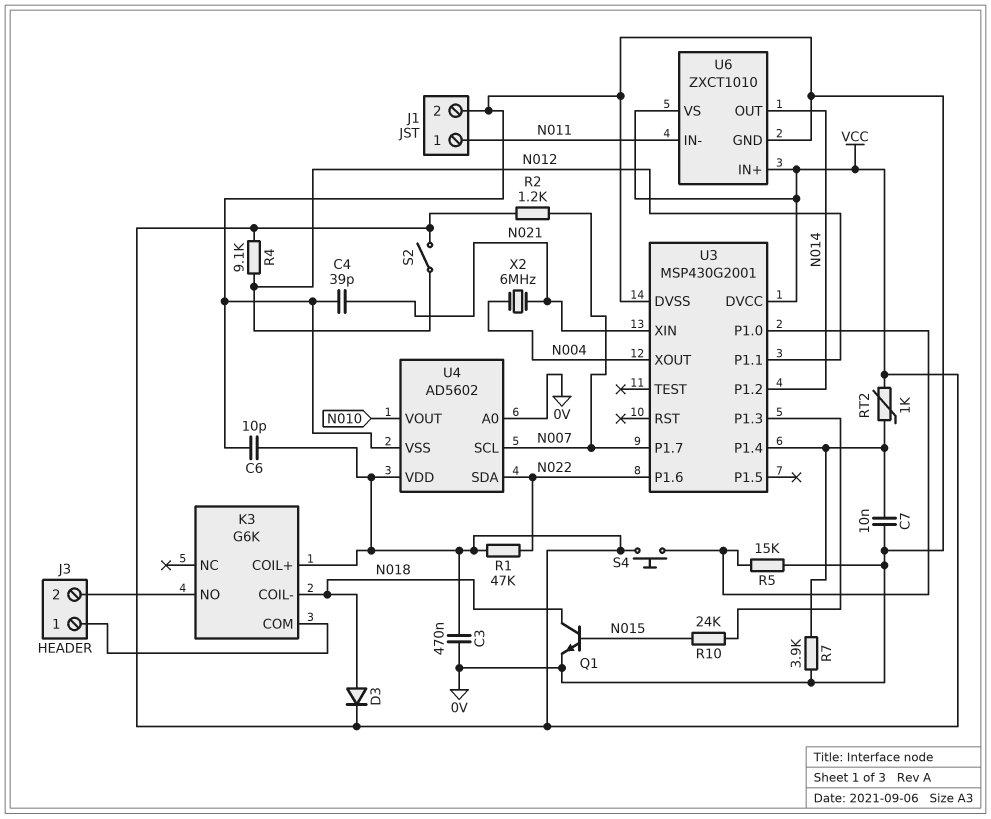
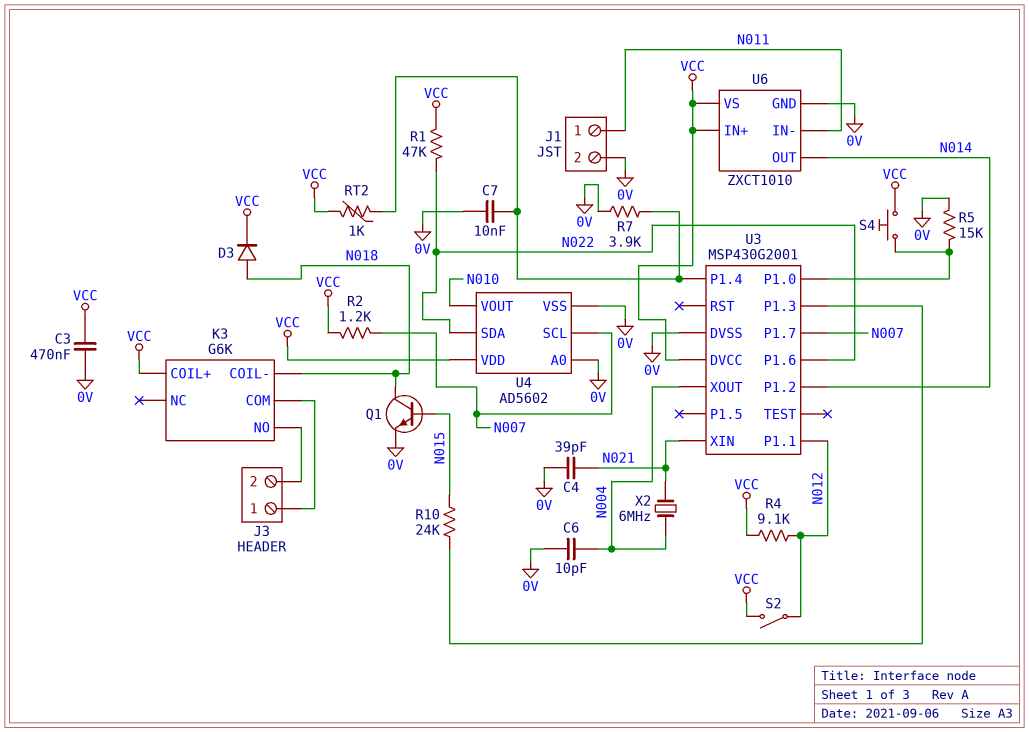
C6: 10pF (0V, VCC) -> 10pF (0V, N004)

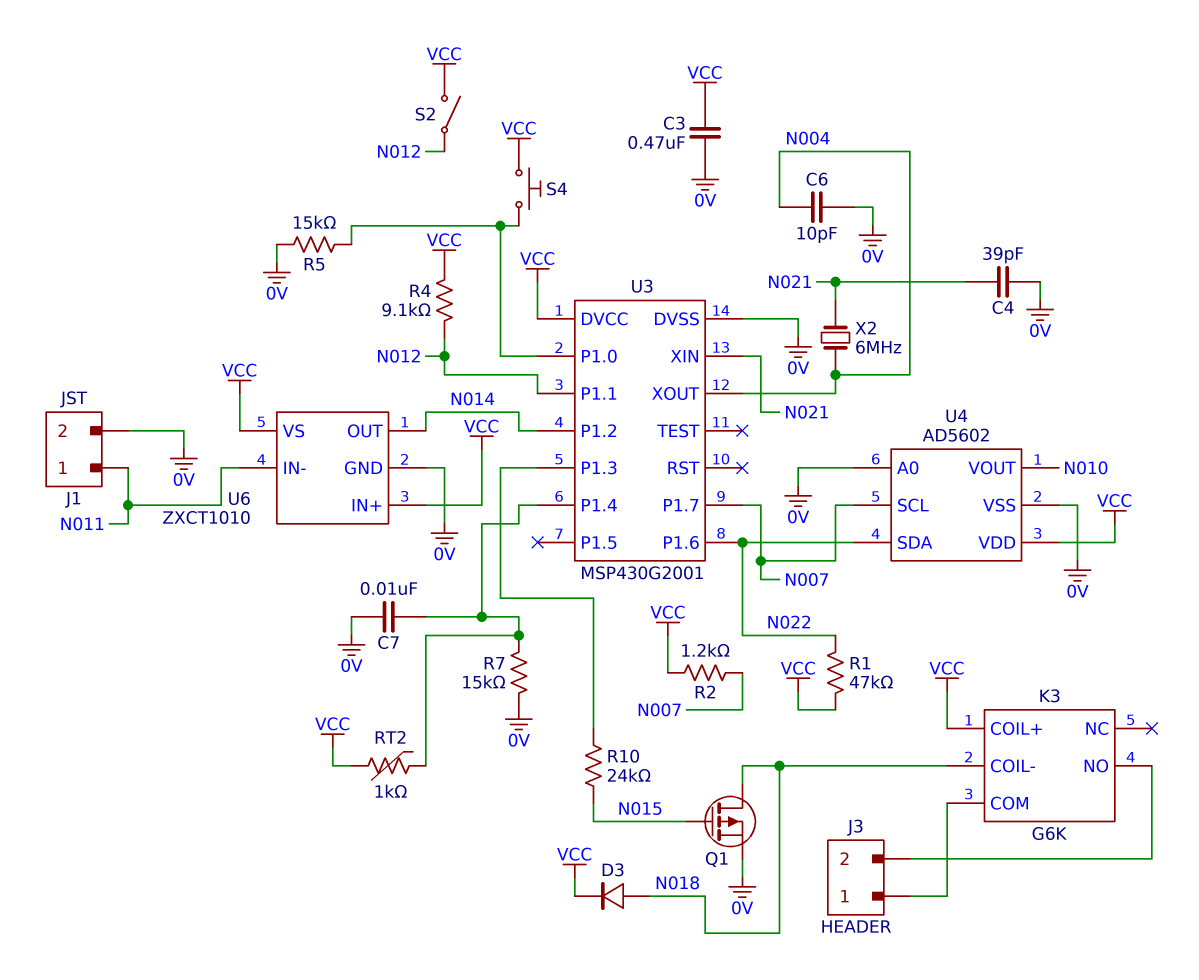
Q1: NPN (B N015, C N018, E 0V) -> PMOS (G N015, D N018, S 0V)
R7: 3.9k (0V, U3/P1.4) -> 15k (0V, U3/P1.4)

